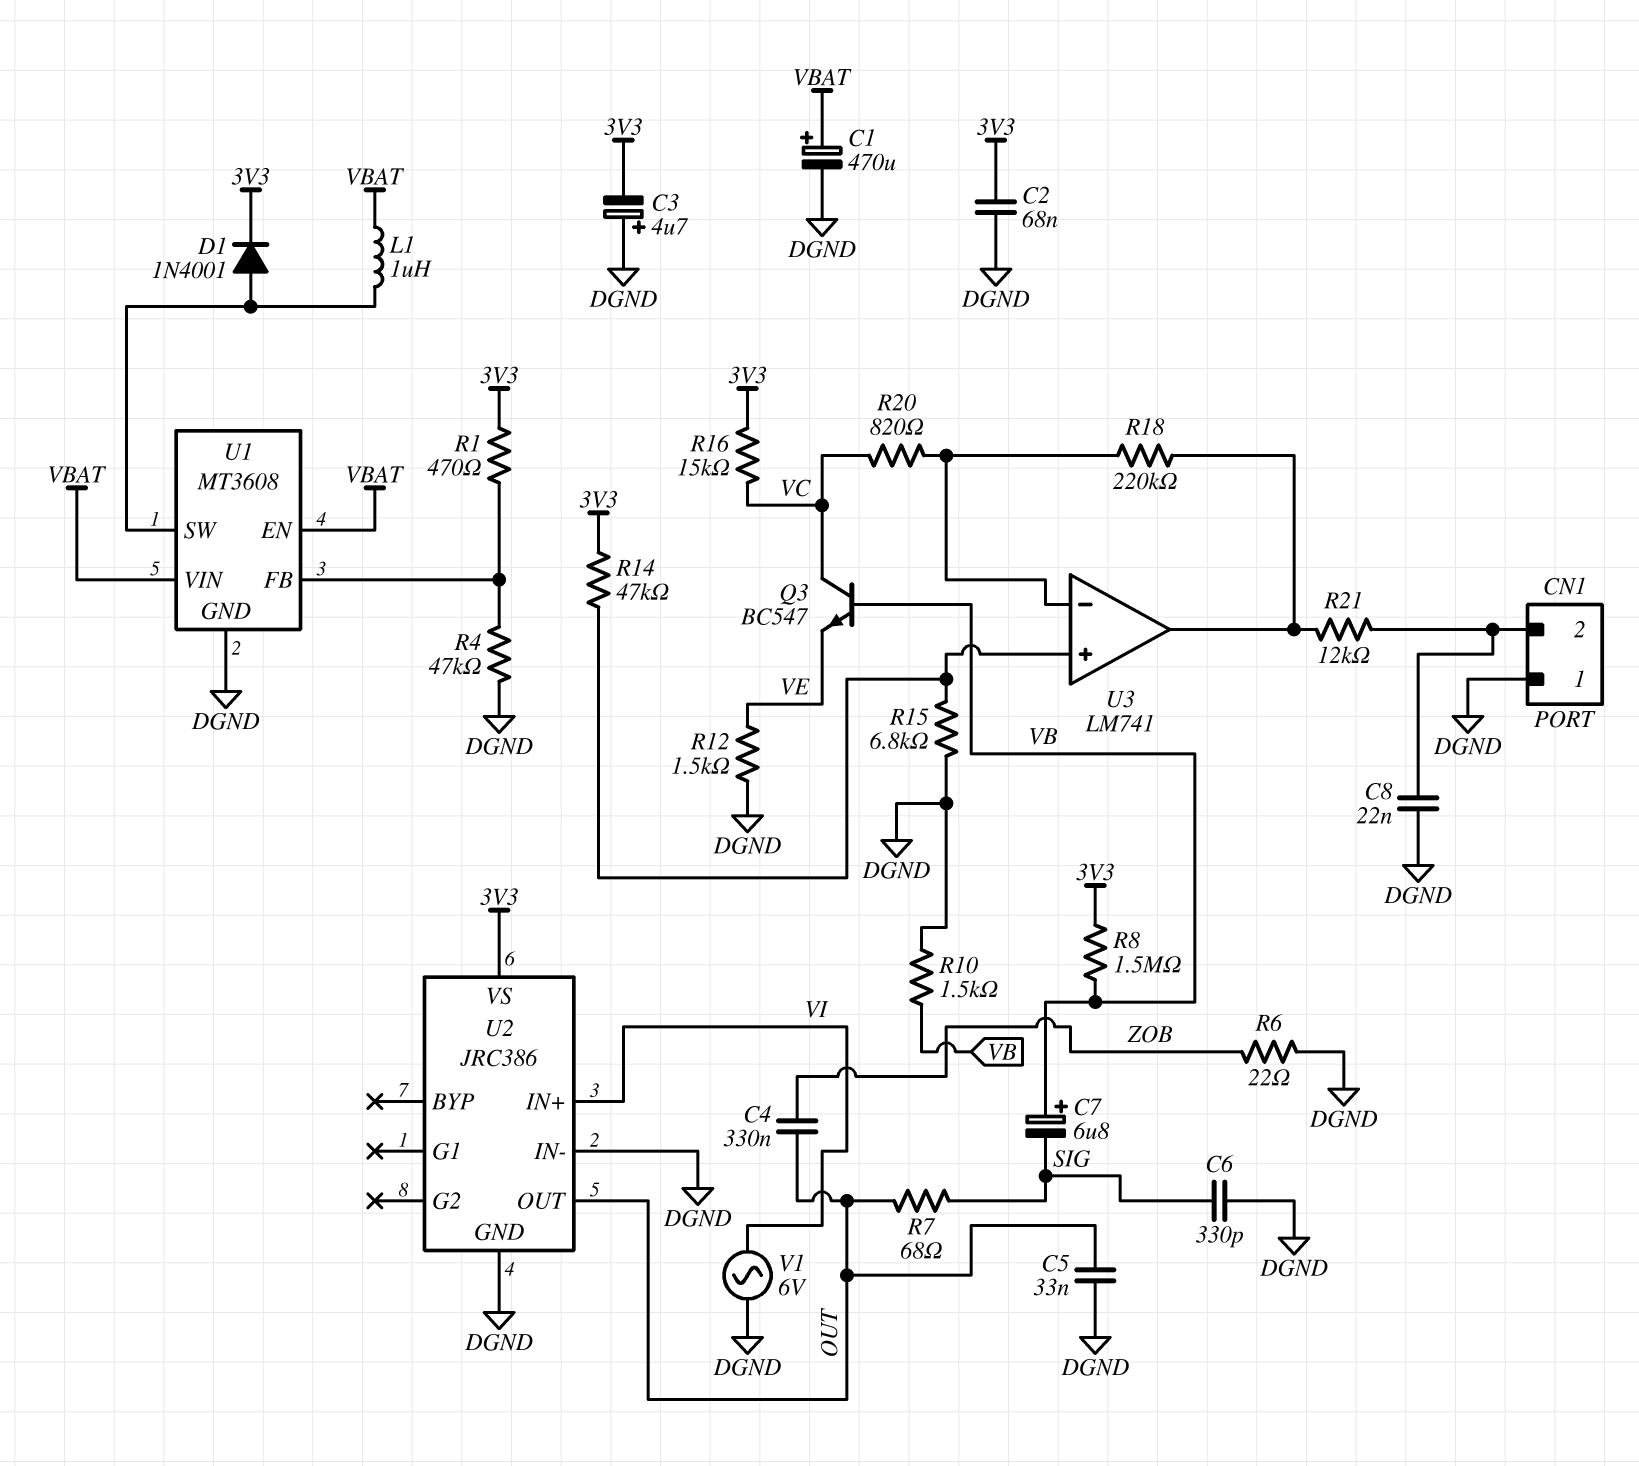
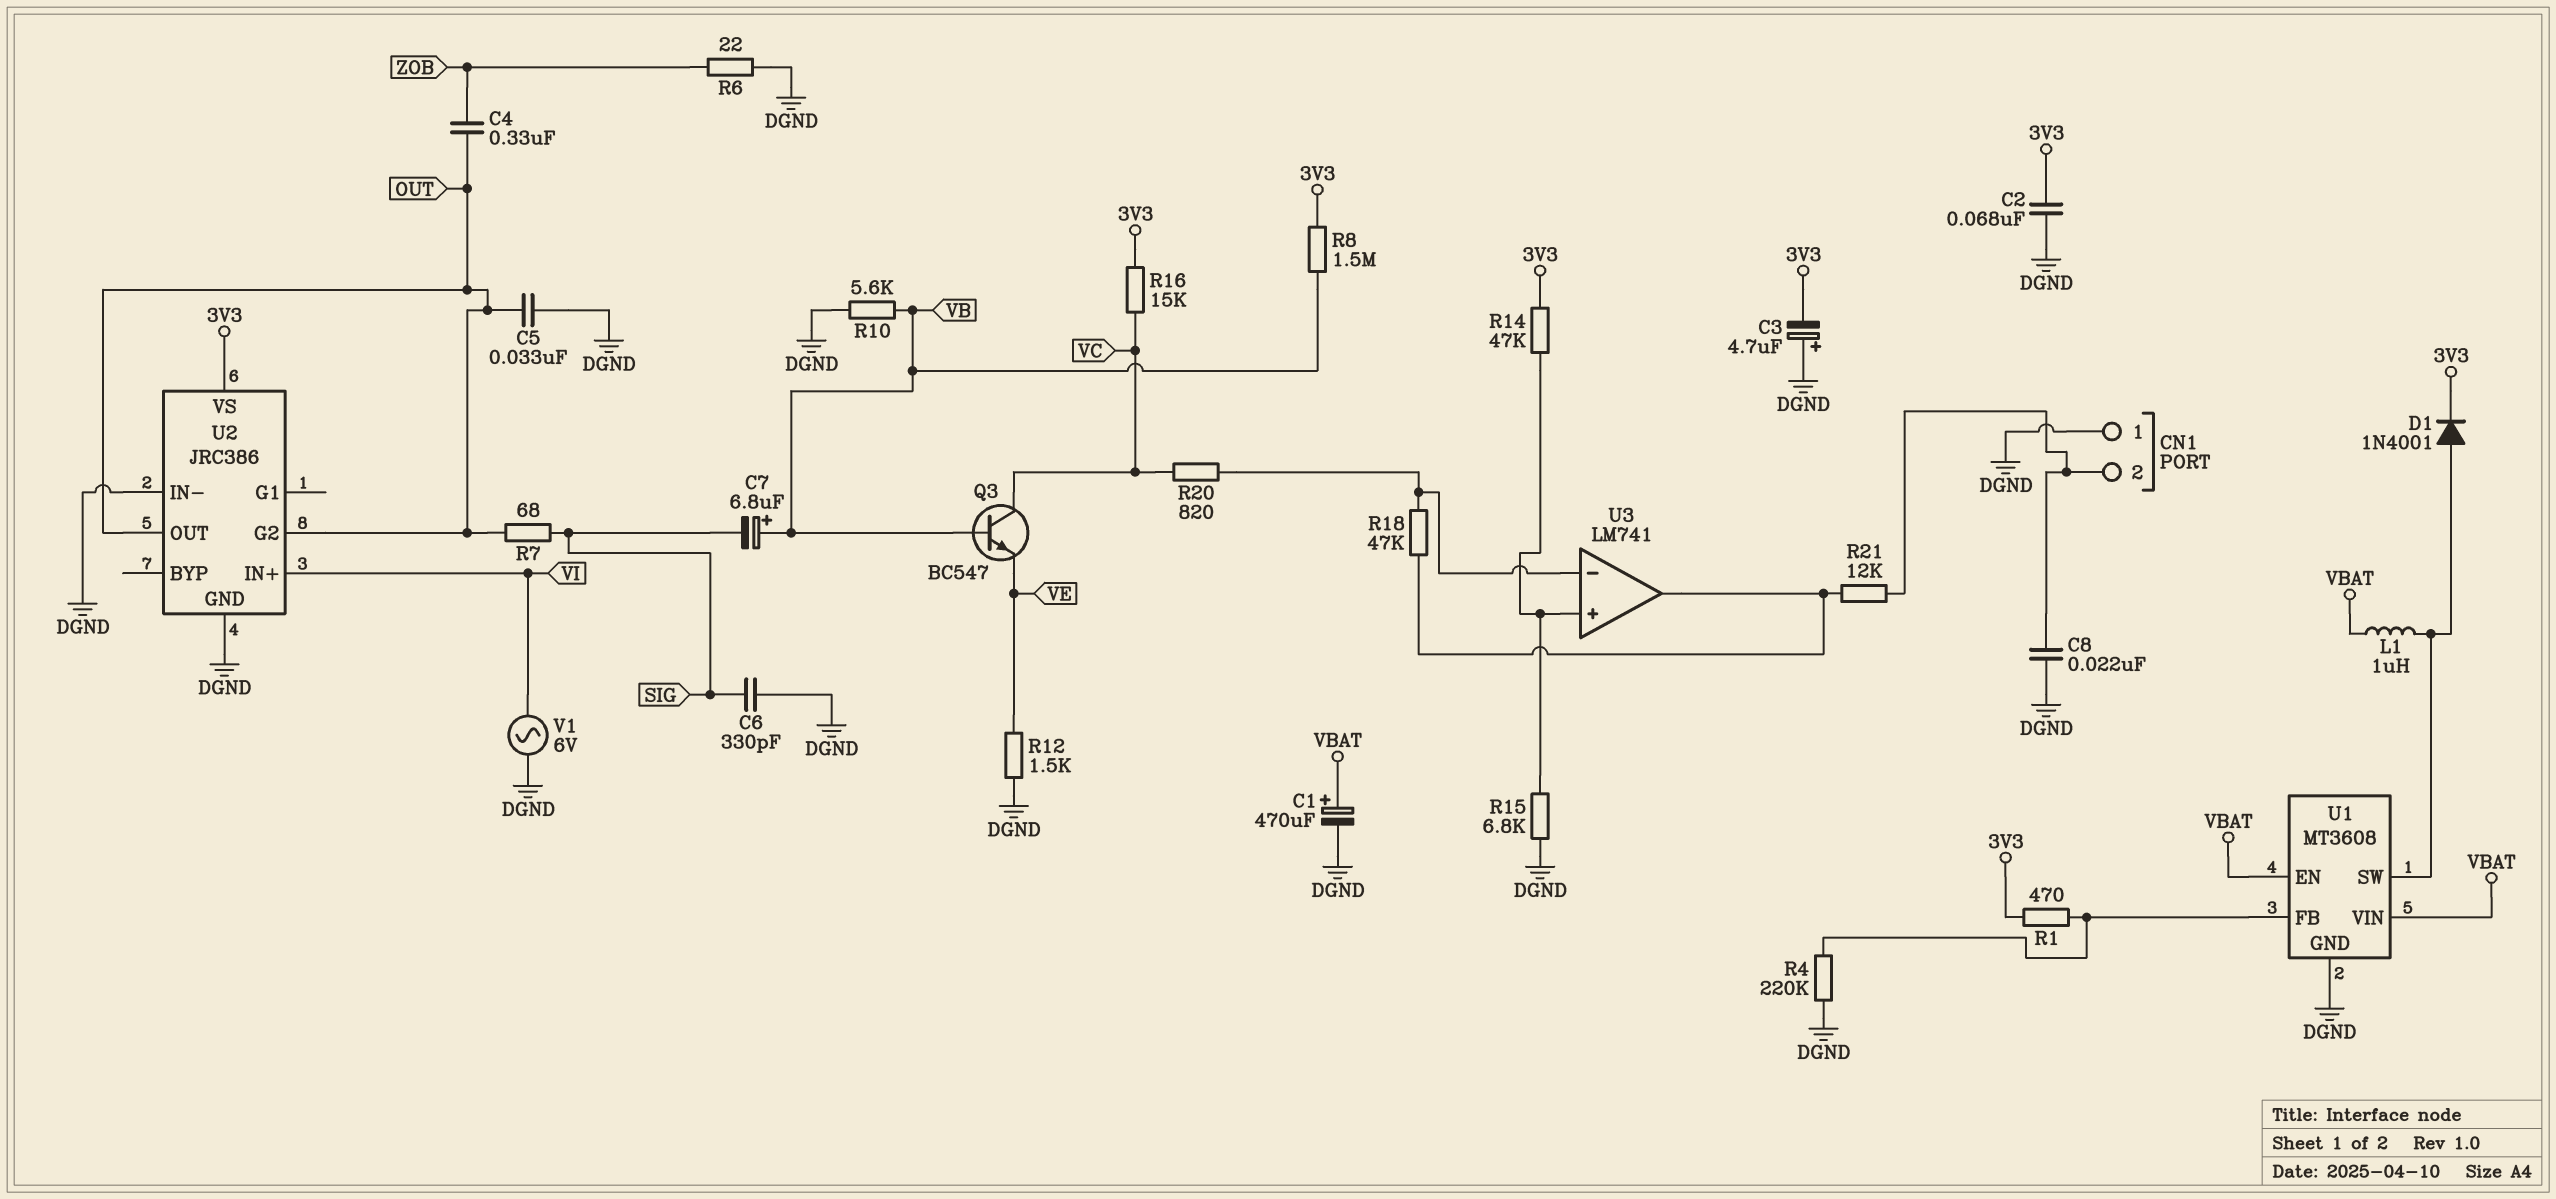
R4: 47k (DGND, U1/FB) -> 220k (DGND, U1/FB)
R10: 1.5k (DGND, VB) -> 5.6k (DGND, VB)
R18: 220k (U3/in-, U3/out) -> 47k (U3/in-, U3/out)
U2 pin G2: none -> OUT

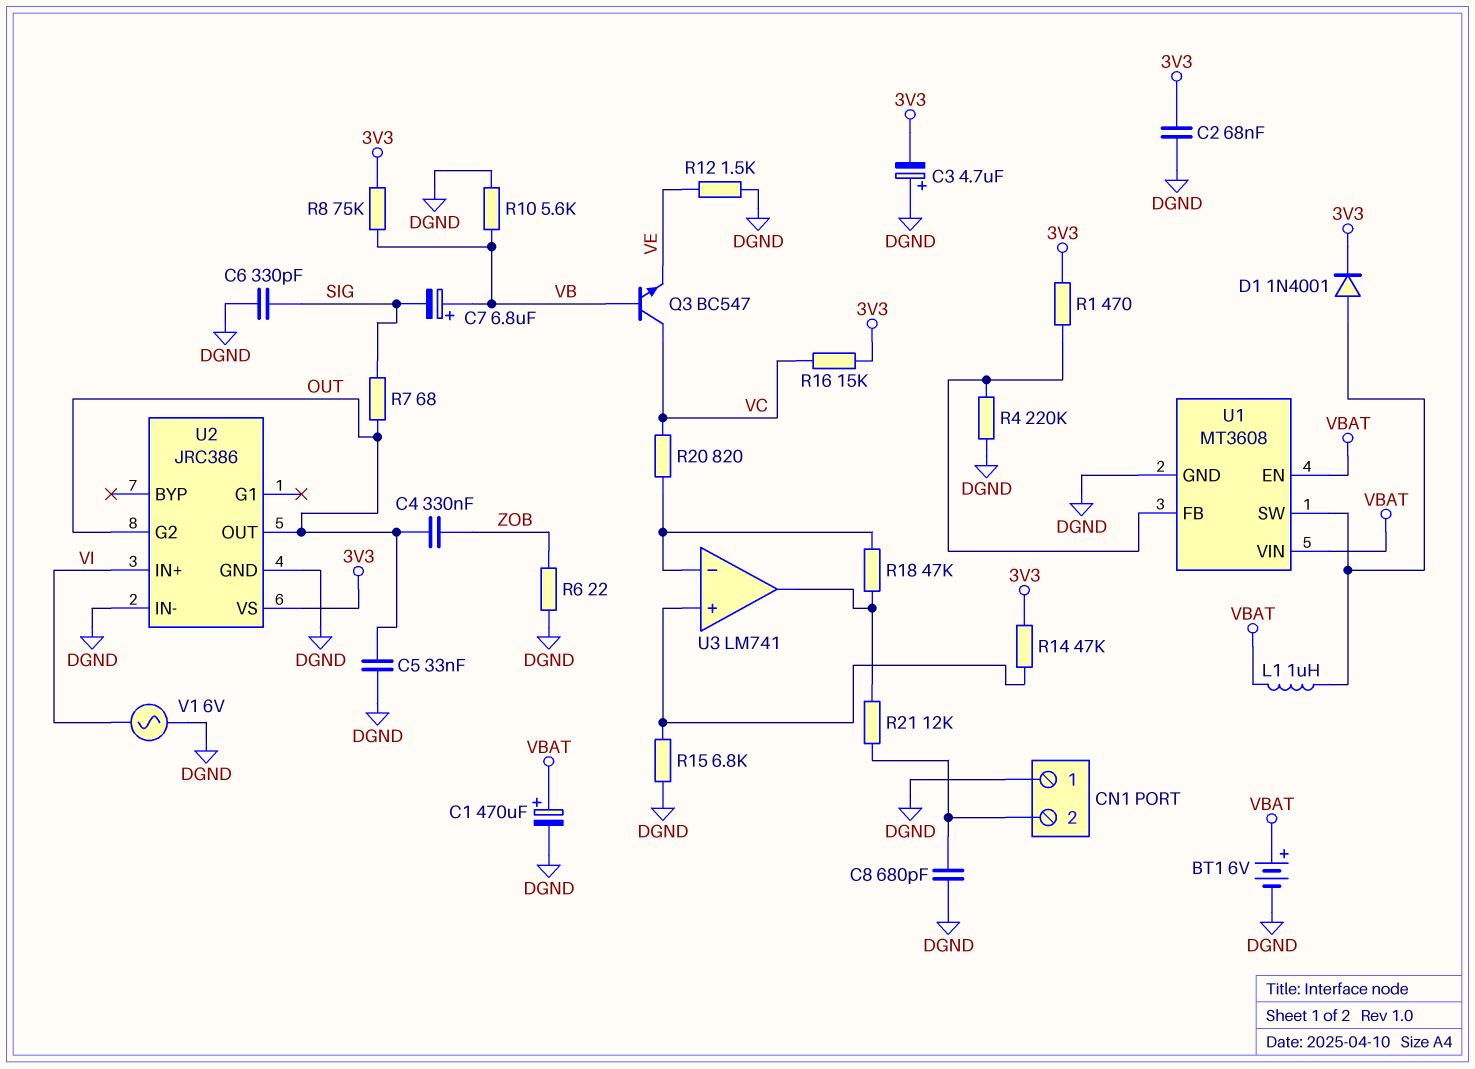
BT1: none -> 6V (plus VBAT, minus DGND)
C8: 22nF (CN1/2, DGND) -> 680pF (CN1/2, DGND)
R8: 1.5M (3V3, VB) -> 75k (3V3, VB)

